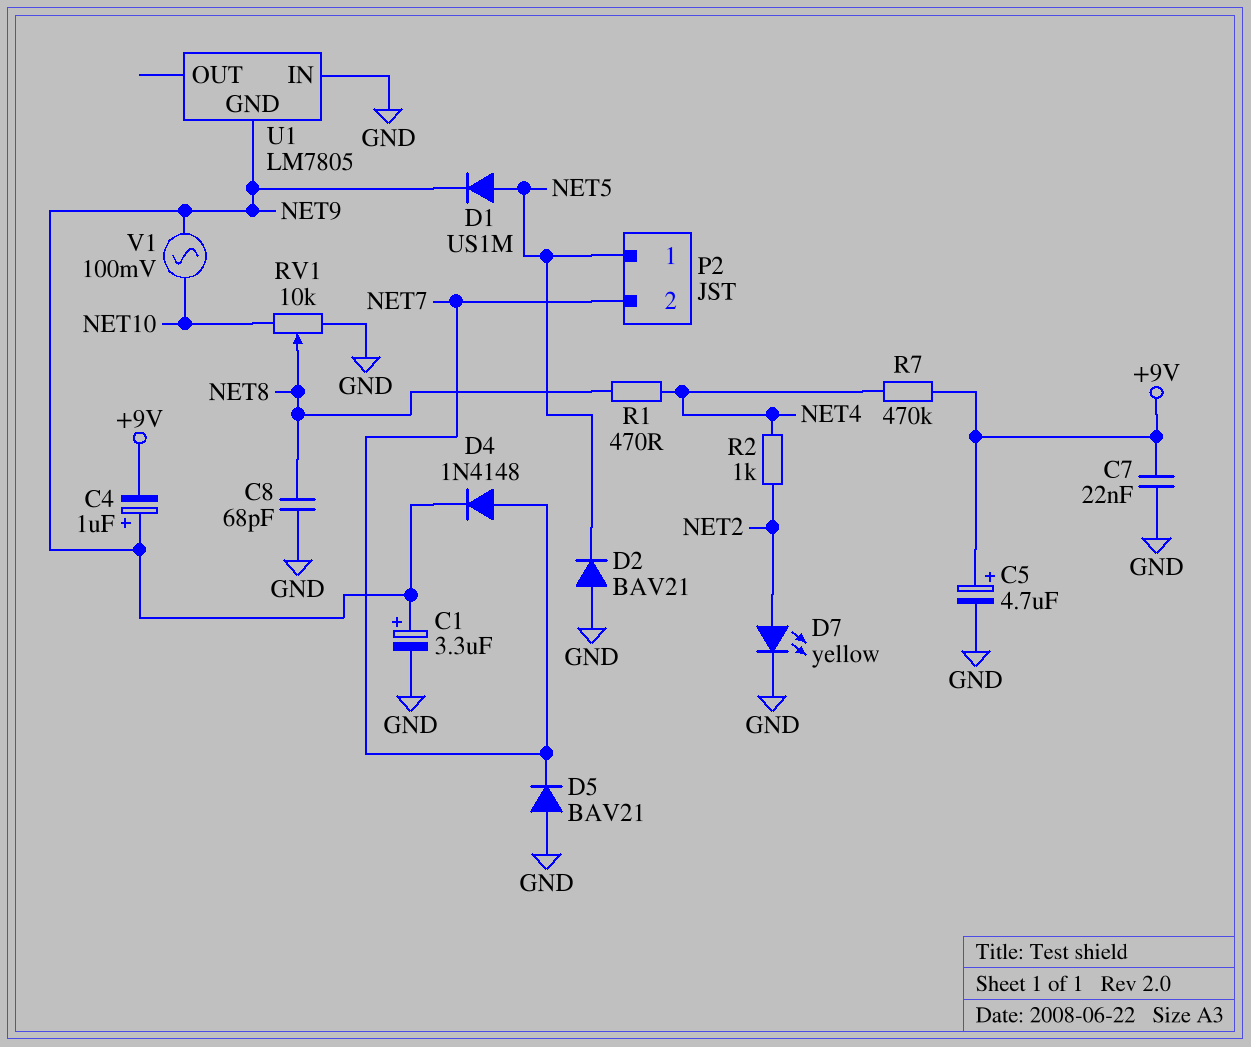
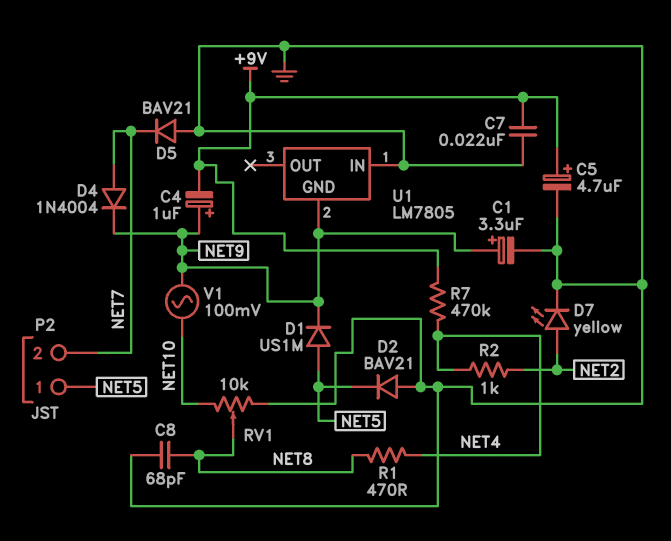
D4: diode 1N4148 (A NET7, K NET9) -> diode 1N4004 (A NET7, K NET9)

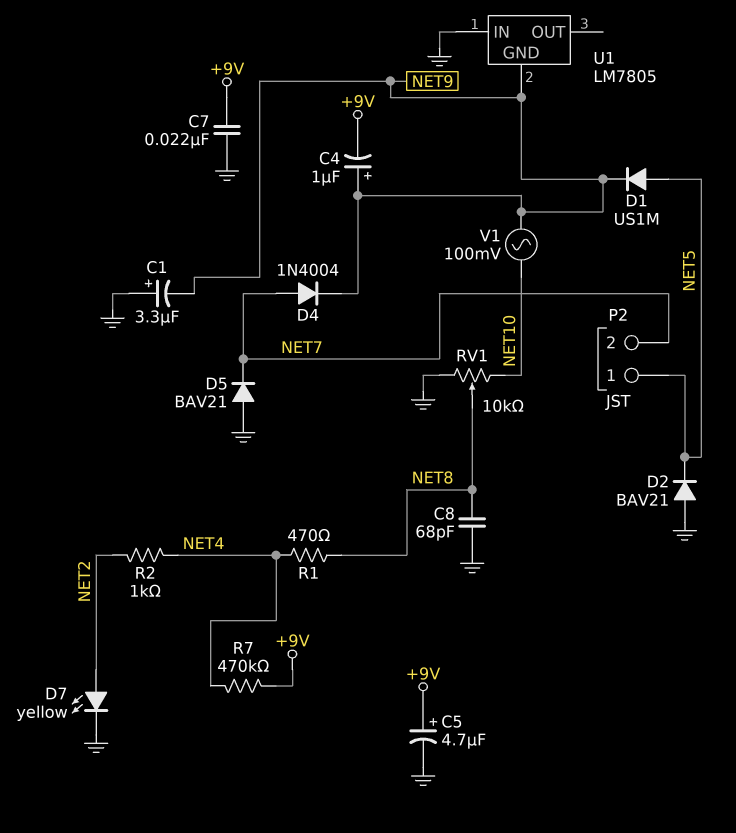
C1: 3.3uF (plus NET9, minus GND) -> 3.3uF (plus GND, minus NET9)

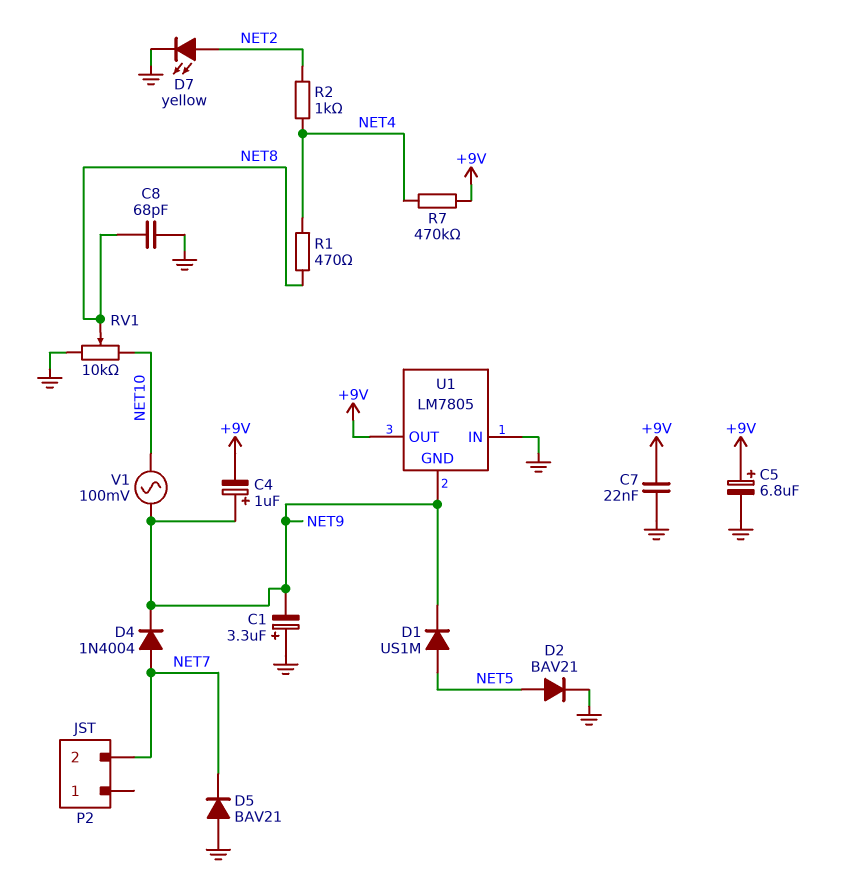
C5: 4.7uF (plus +9V, minus GND) -> 6.8uF (plus +9V, minus GND)
D2: diode BAV21 (A GND, K NET5) -> diode BAV21 (A NET5, K GND)
P2 pin 1: NET5 -> none
U1 pin OUT: none -> +9V

